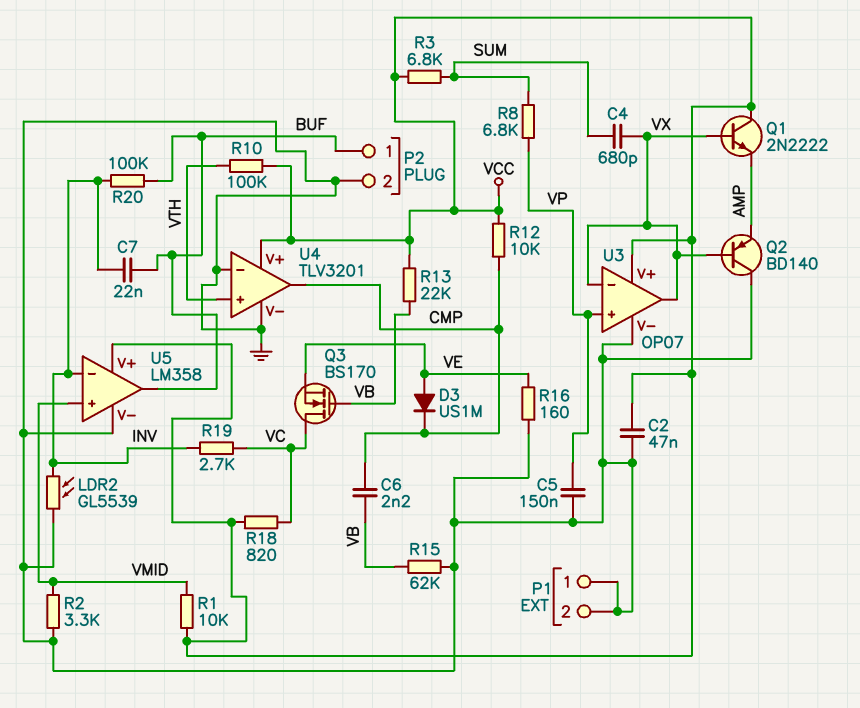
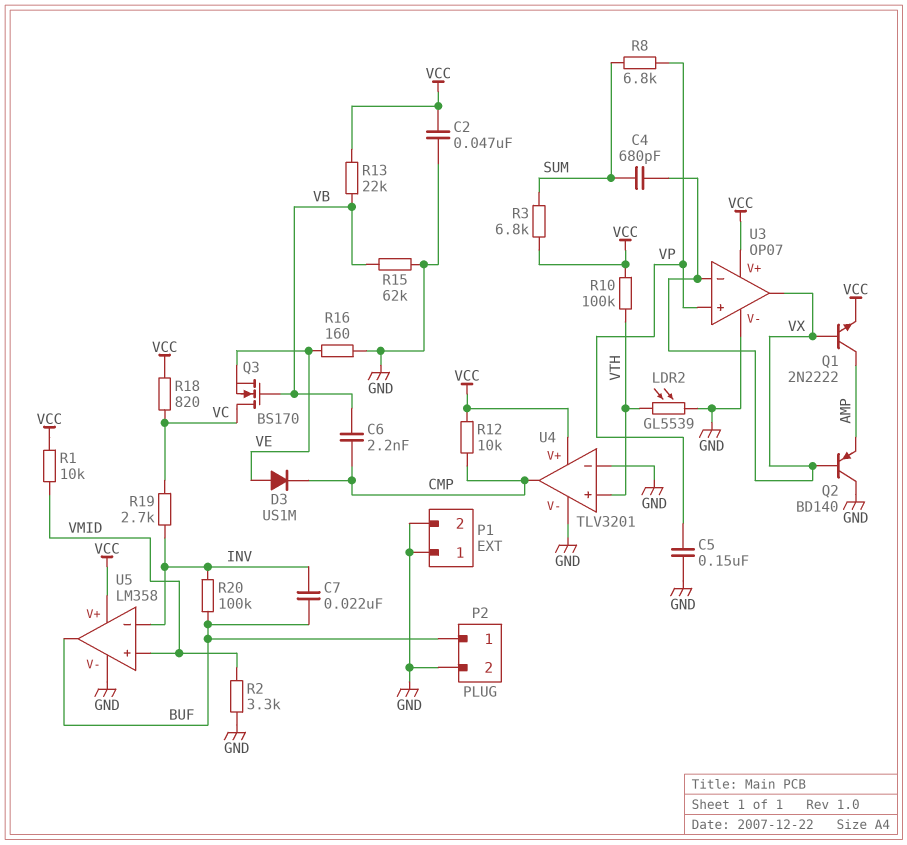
LDR2: GL5539 (GND, INV) -> GL5539 (GND, VTH)
Q1: NPN 2N2222 (B VX, C VCC, E AMP) -> NPN 2N2222 (B VX, C AMP, E VCC)

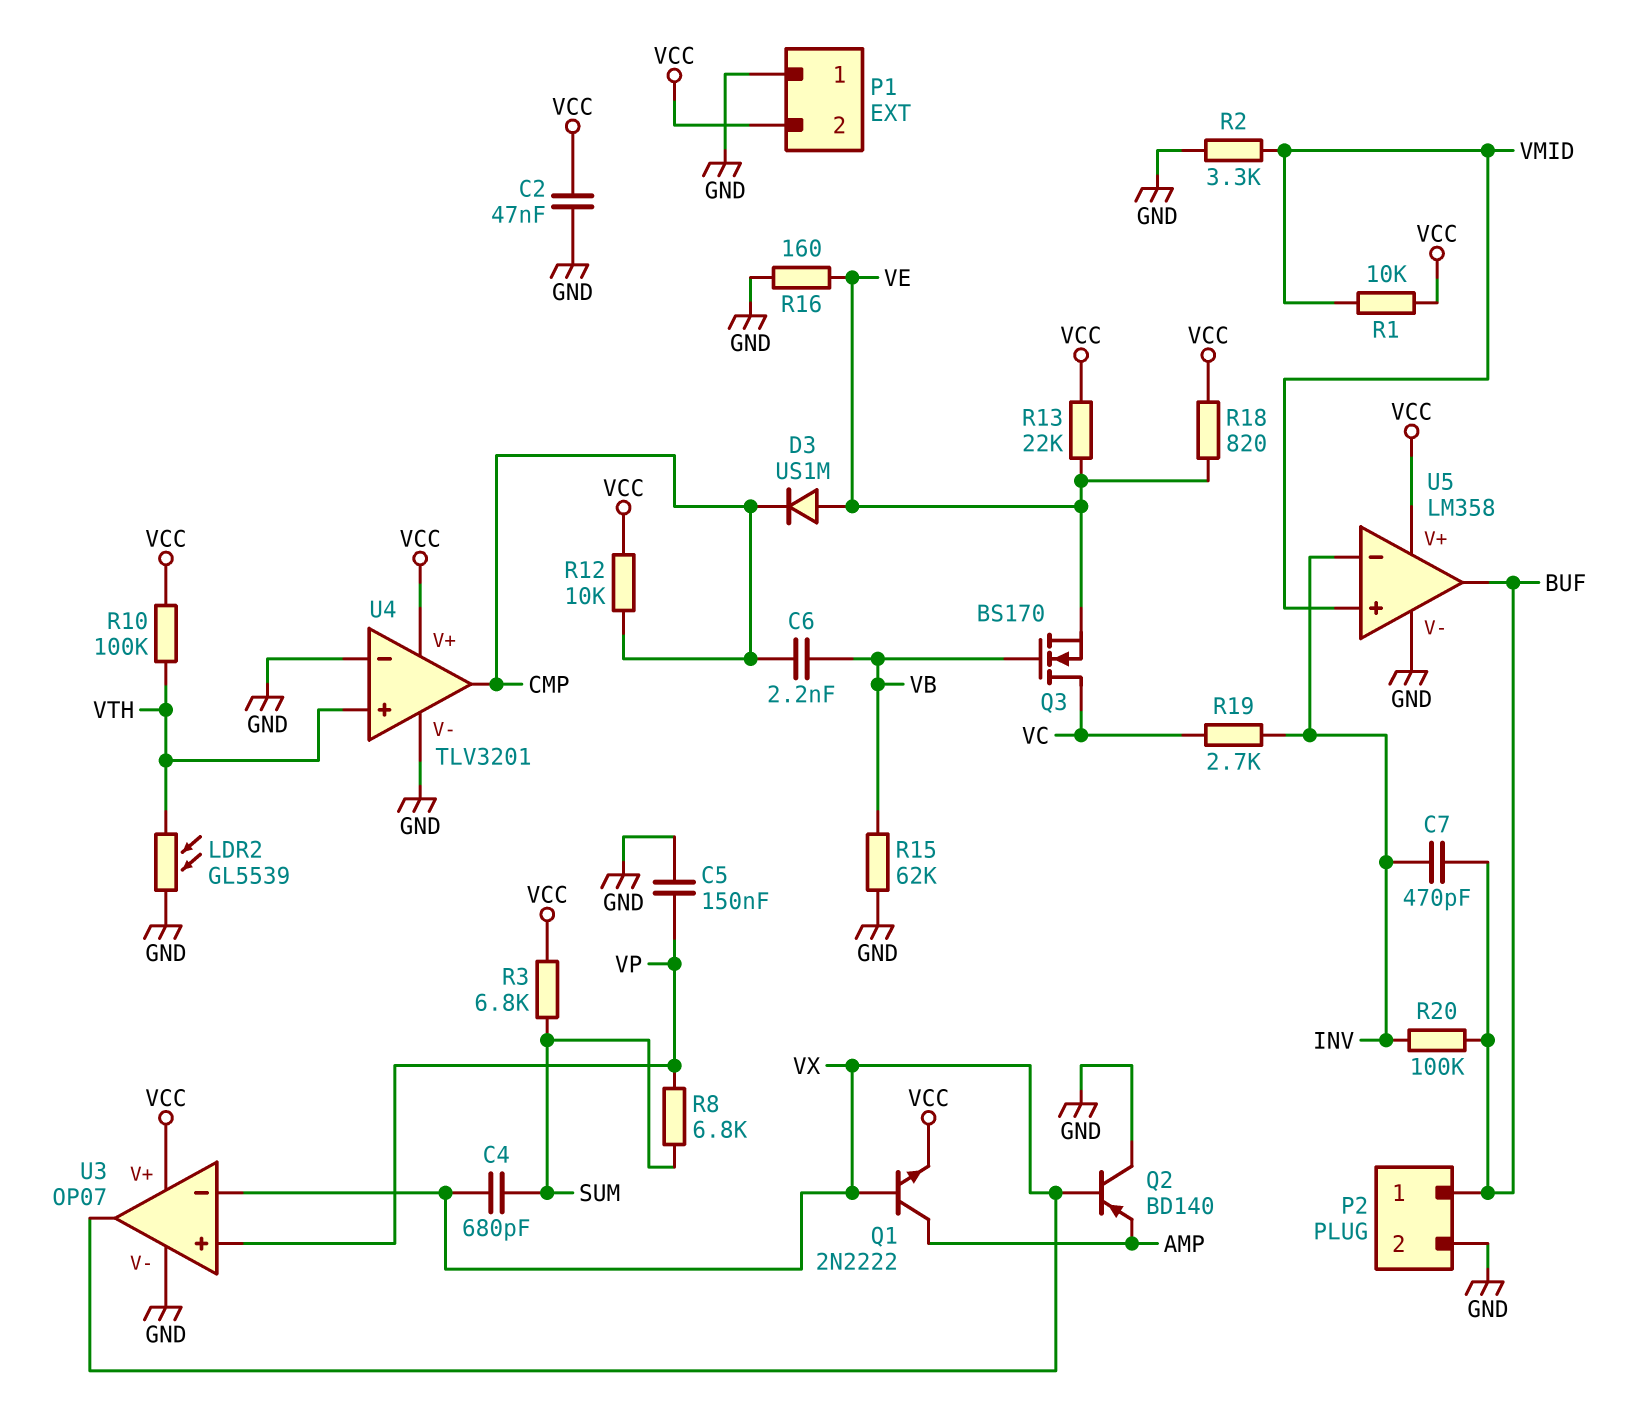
C7: 22nF (BUF, INV) -> 470pF (BUF, INV)
P1 pin 2: GND -> VCC
R13: 22k (VB, VCC) -> 22k (VCC, VE)
R18: 820 (VC, VCC) -> 820 (VCC, VE)

